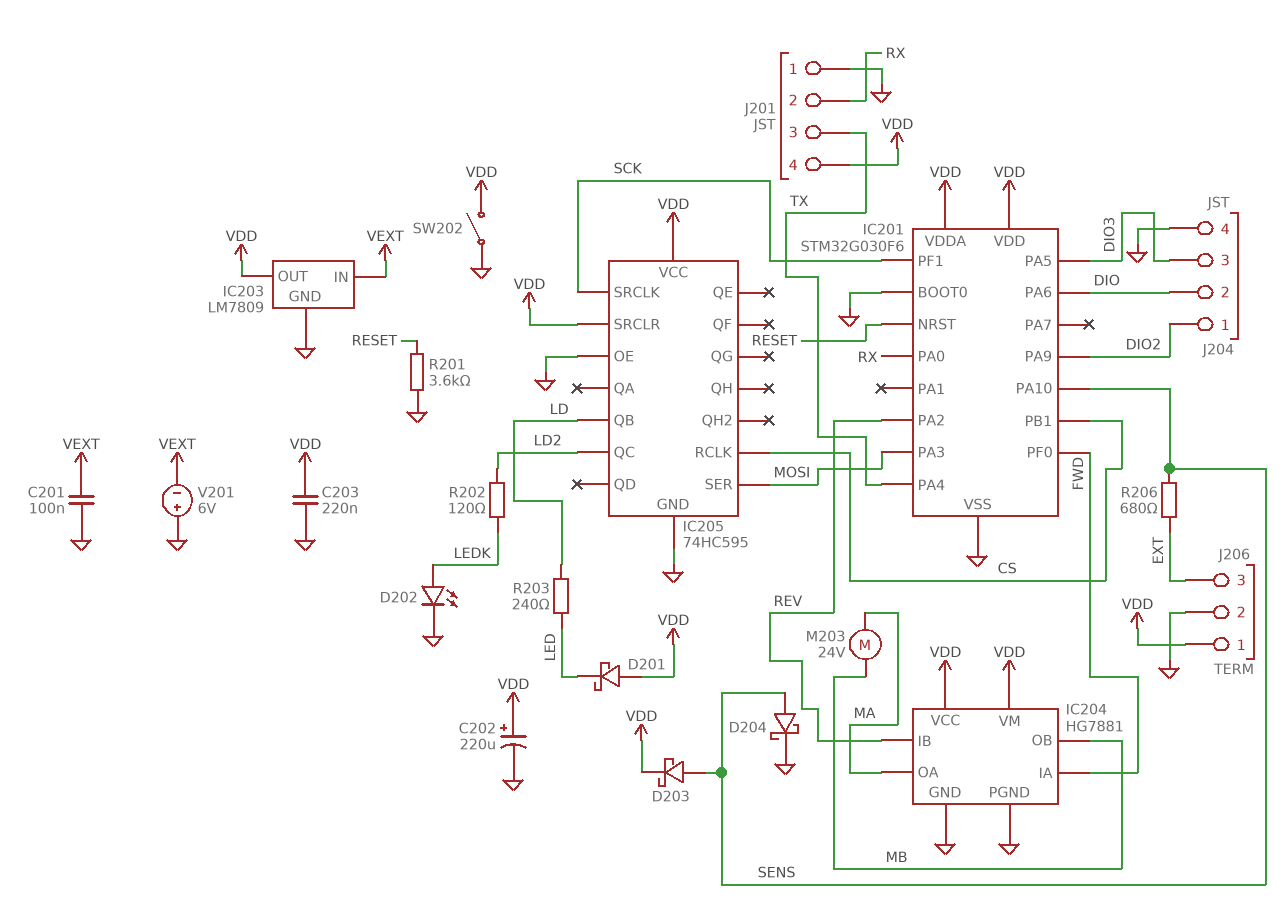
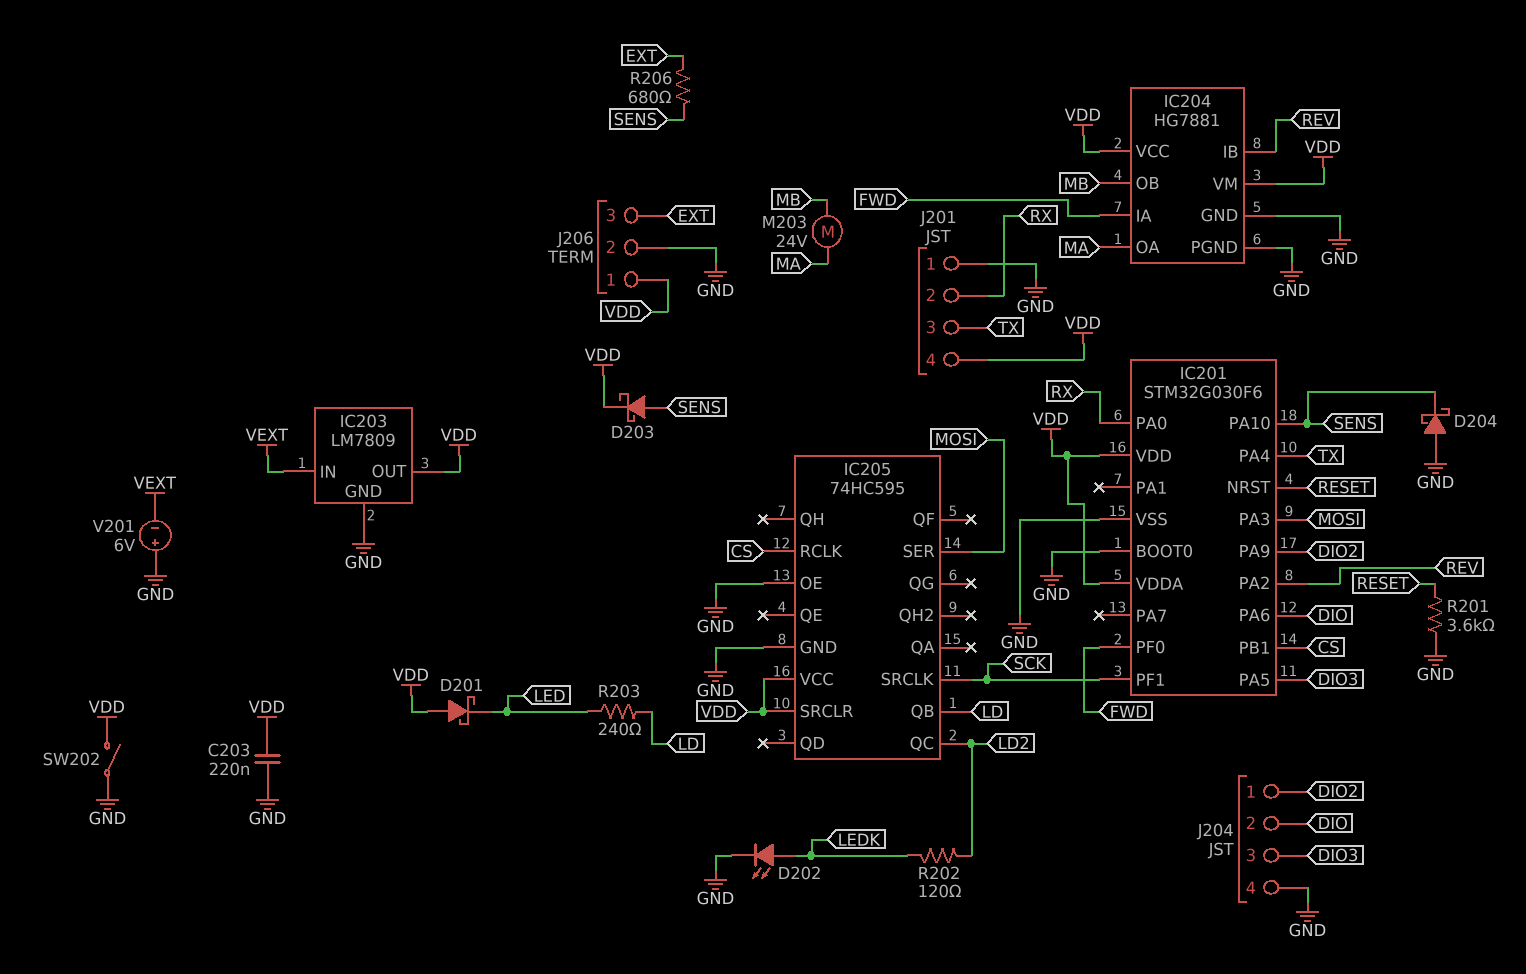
C201: 100nF (GND, VEXT) -> none
C202: 220uF (plus VDD, minus GND) -> none
D204: schottky (A SENS, K GND) -> schottky (A GND, K SENS)

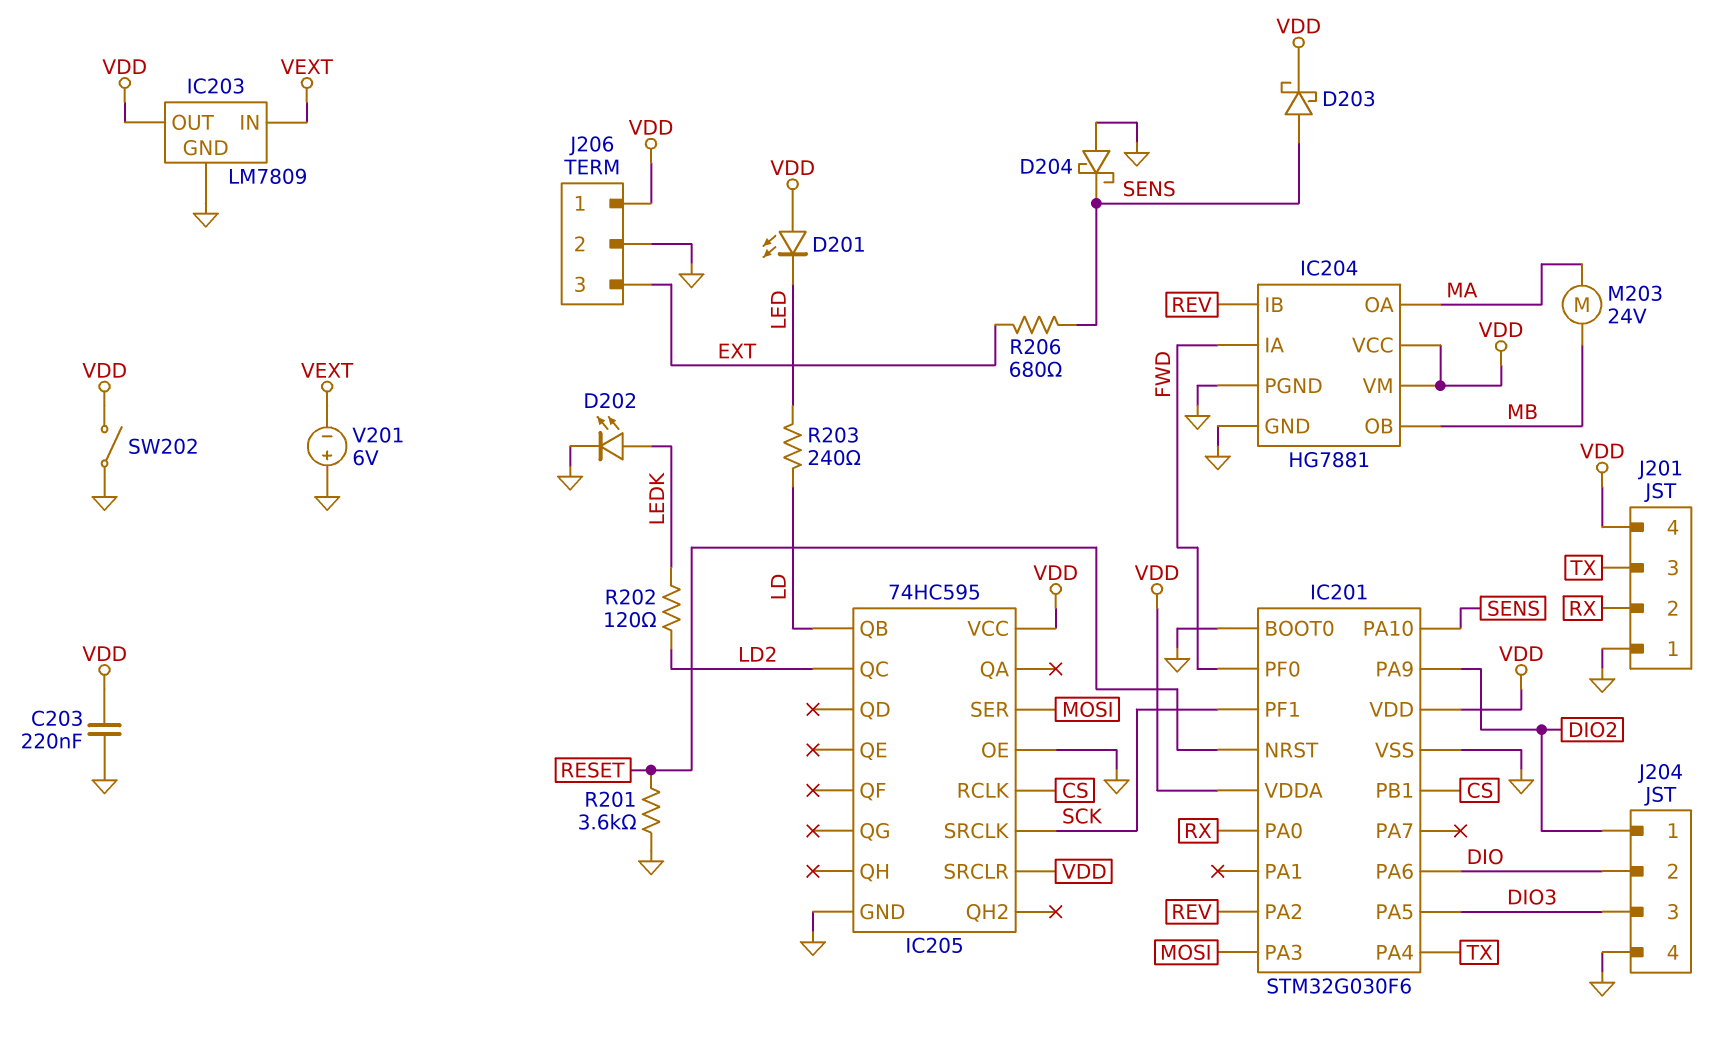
D201: schottky (A VDD, K LED) -> LED (A VDD, K LED)

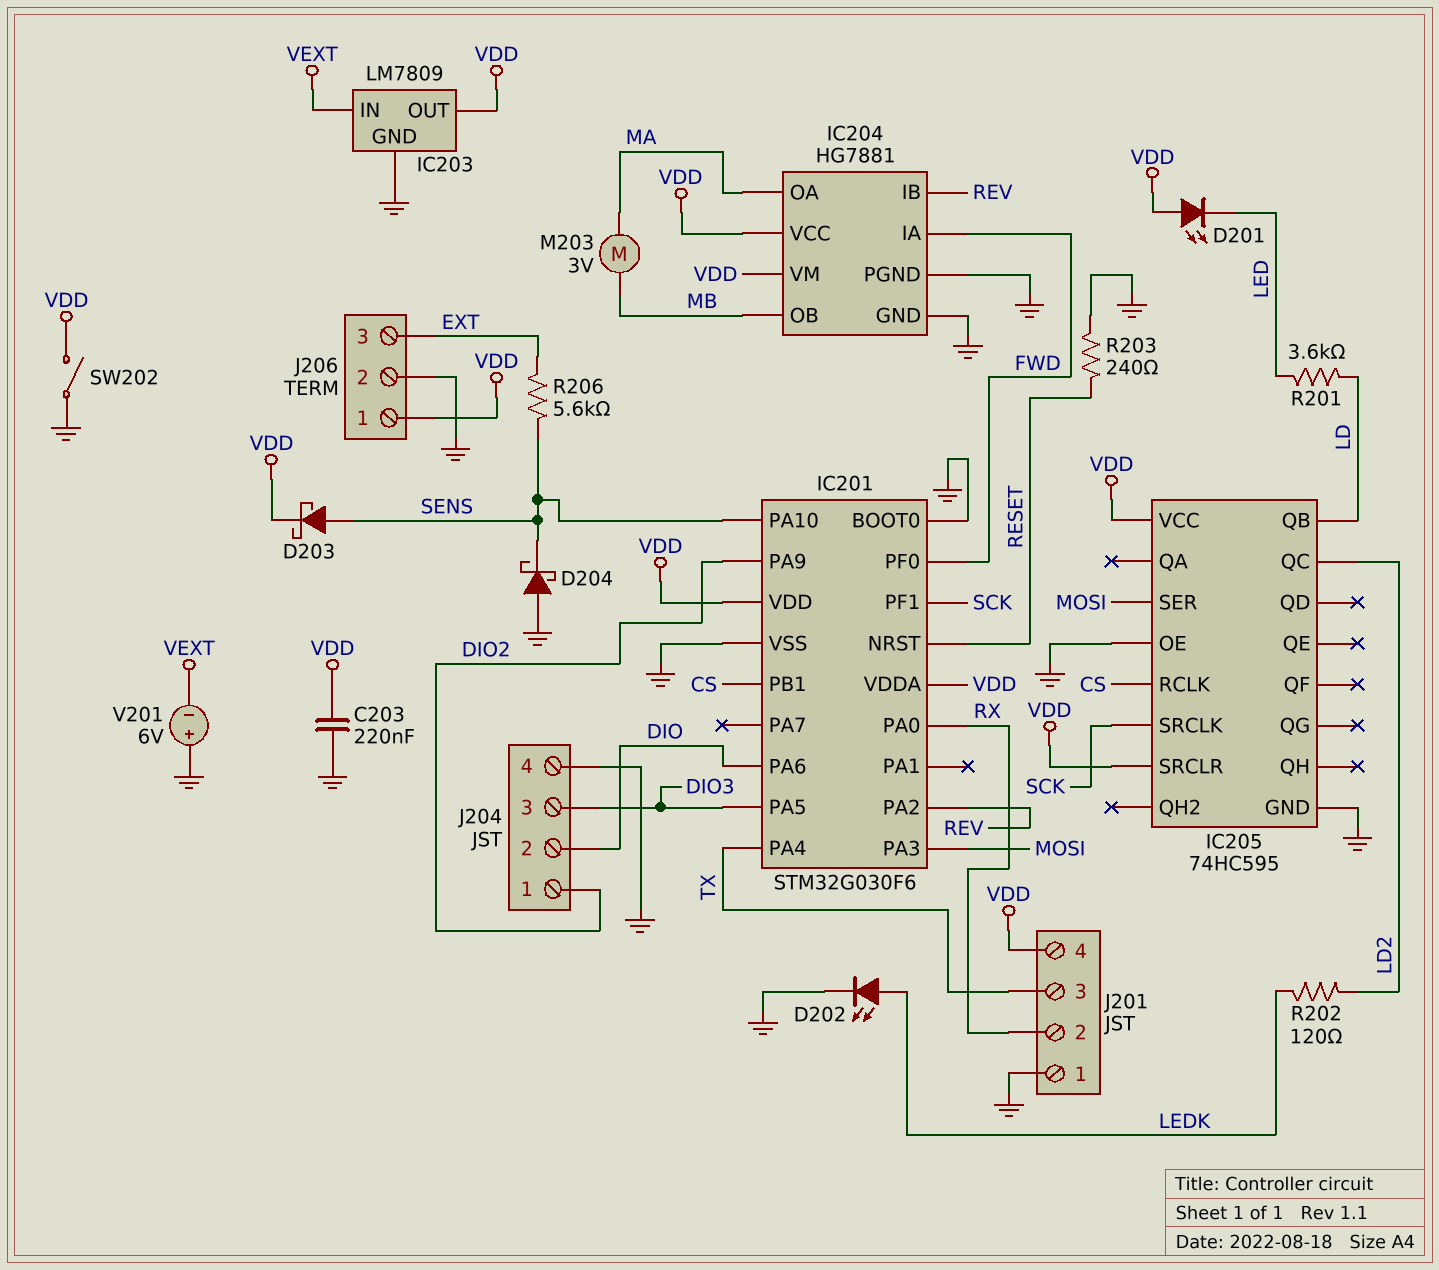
M203: motor 24V (MA, MB) -> motor 3V (MA, MB)
R201: 3.6k (GND, RESET) -> 3.6k (LD, LED)
R203: 240 (LD, LED) -> 240 (GND, RESET)
R206: 680 (EXT, SENS) -> 5.6k (EXT, SENS)

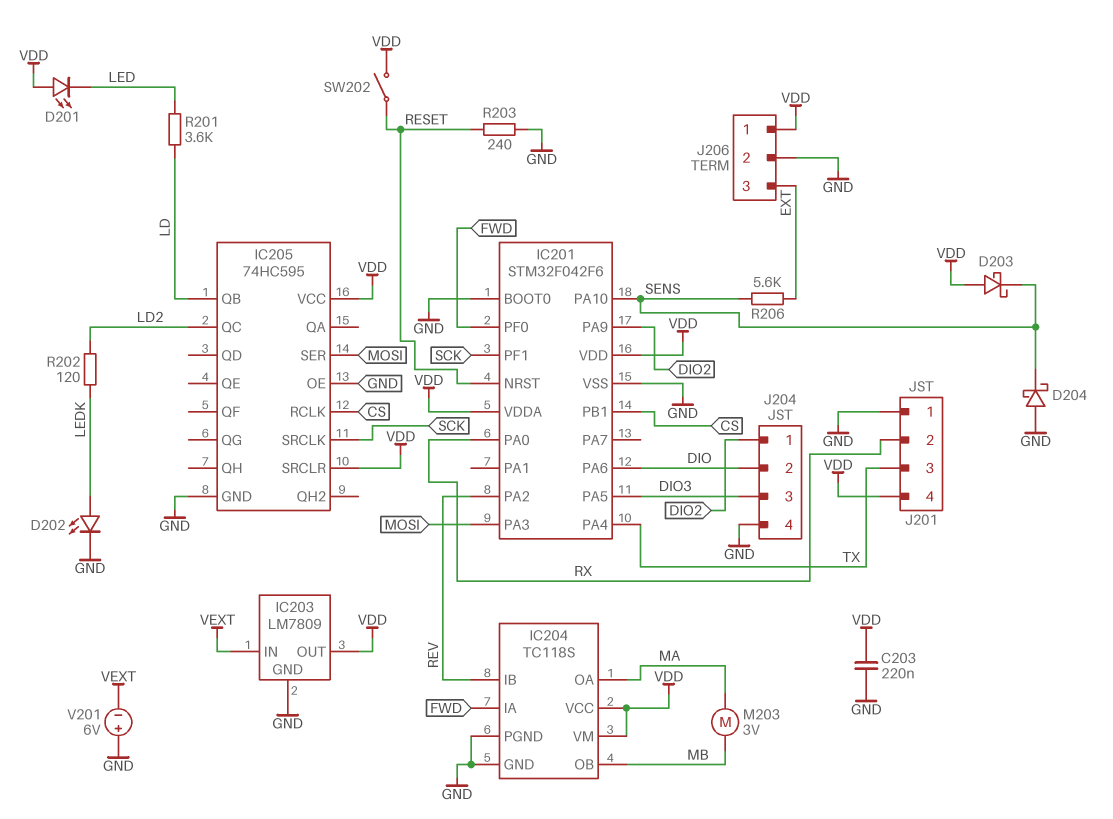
D203: schottky (A SENS, K VDD) -> schottky (A VDD, K SENS)
IC201: STM32G030F6 -> STM32F042F6
IC204: HG7881 -> TC118S
SW202: switch (GND, VDD) -> switch (RESET, VDD)

